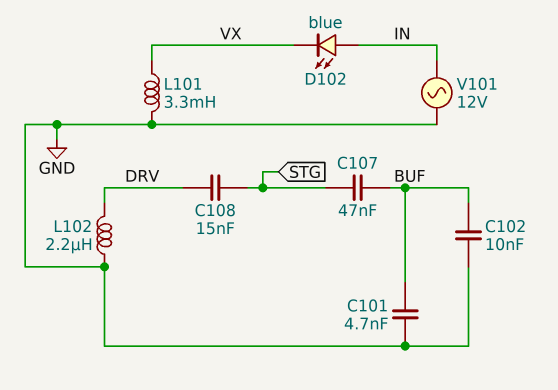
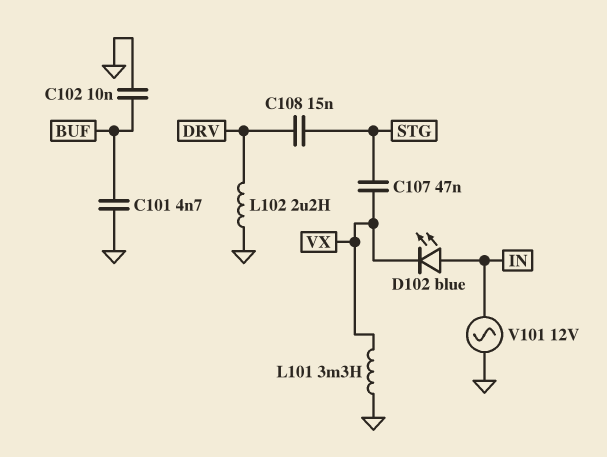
C107: 47nF (BUF, STG) -> 47nF (STG, VX)

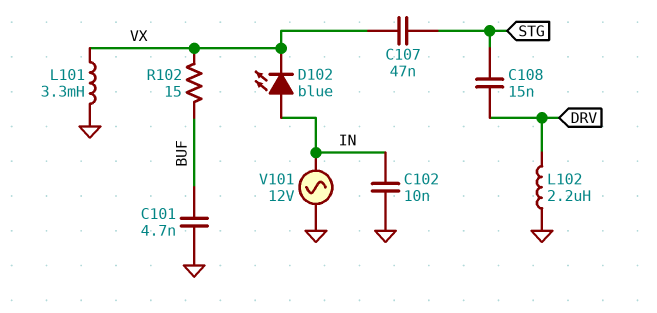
C102: 10nF (BUF, GND) -> 10nF (GND, IN)
R102: none -> 15 (BUF, VX)

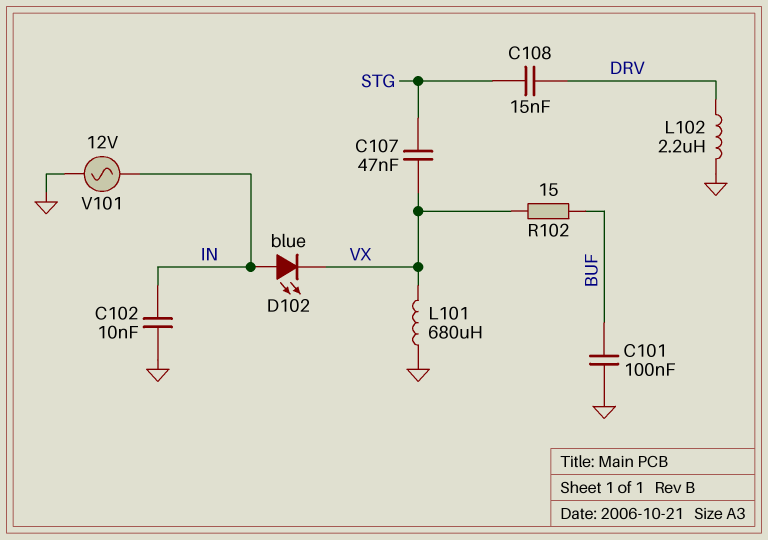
C101: 4.7nF (BUF, GND) -> 100nF (BUF, GND)
L101: 3.3mH (GND, VX) -> 680uH (GND, VX)

